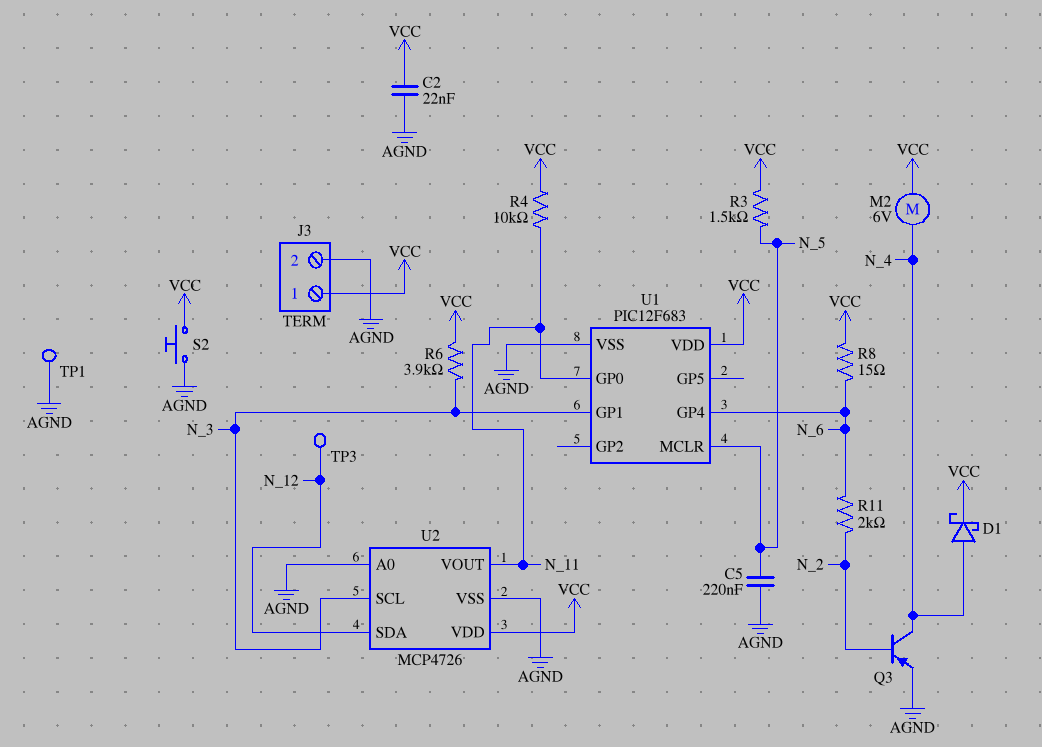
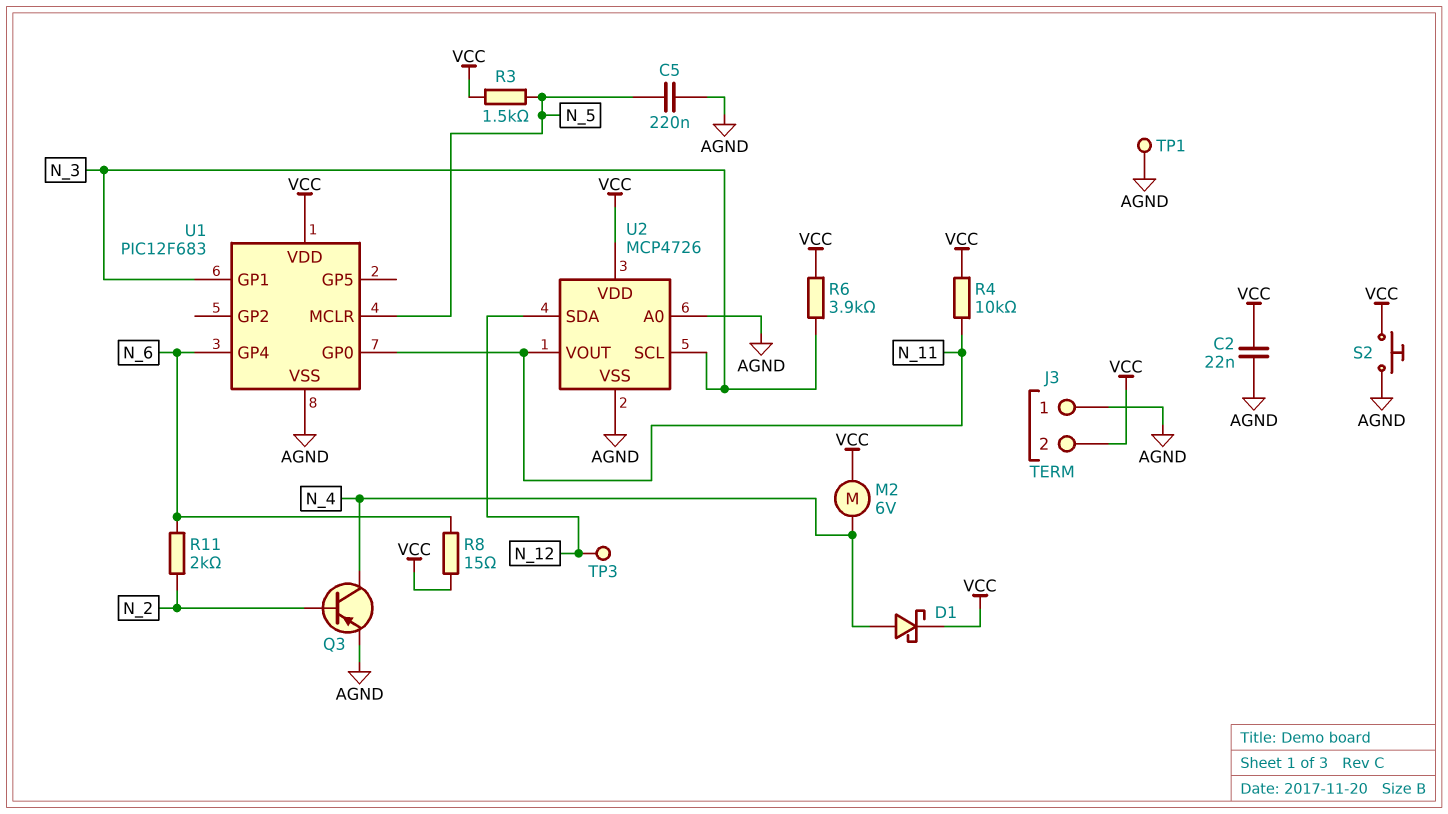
J3 pin 1: VCC -> AGND
J3 pin 2: AGND -> VCC

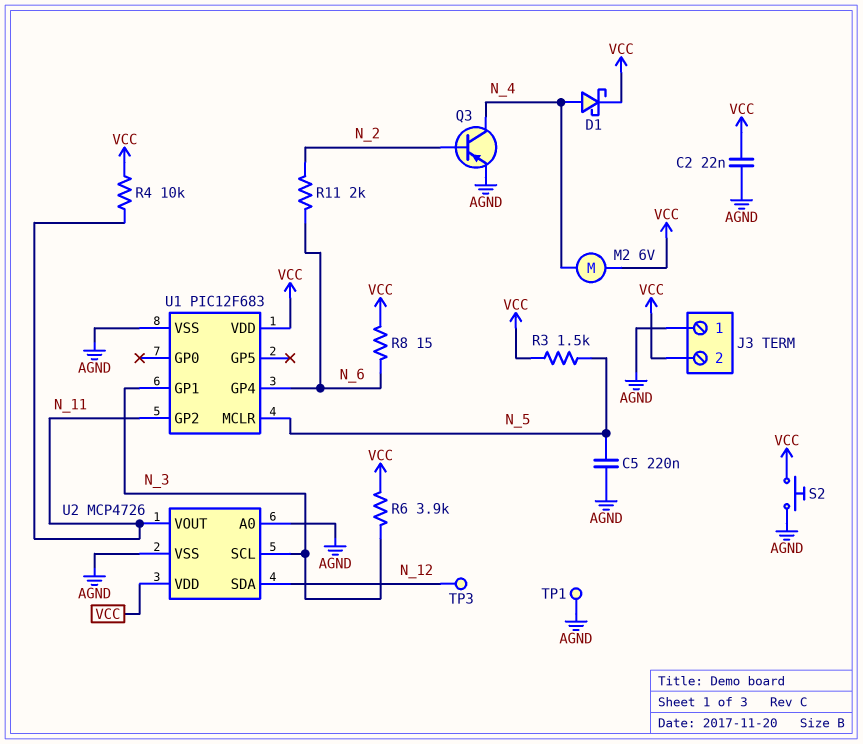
U1 pin GP0: N_11 -> none
U1 pin GP2: none -> N_11

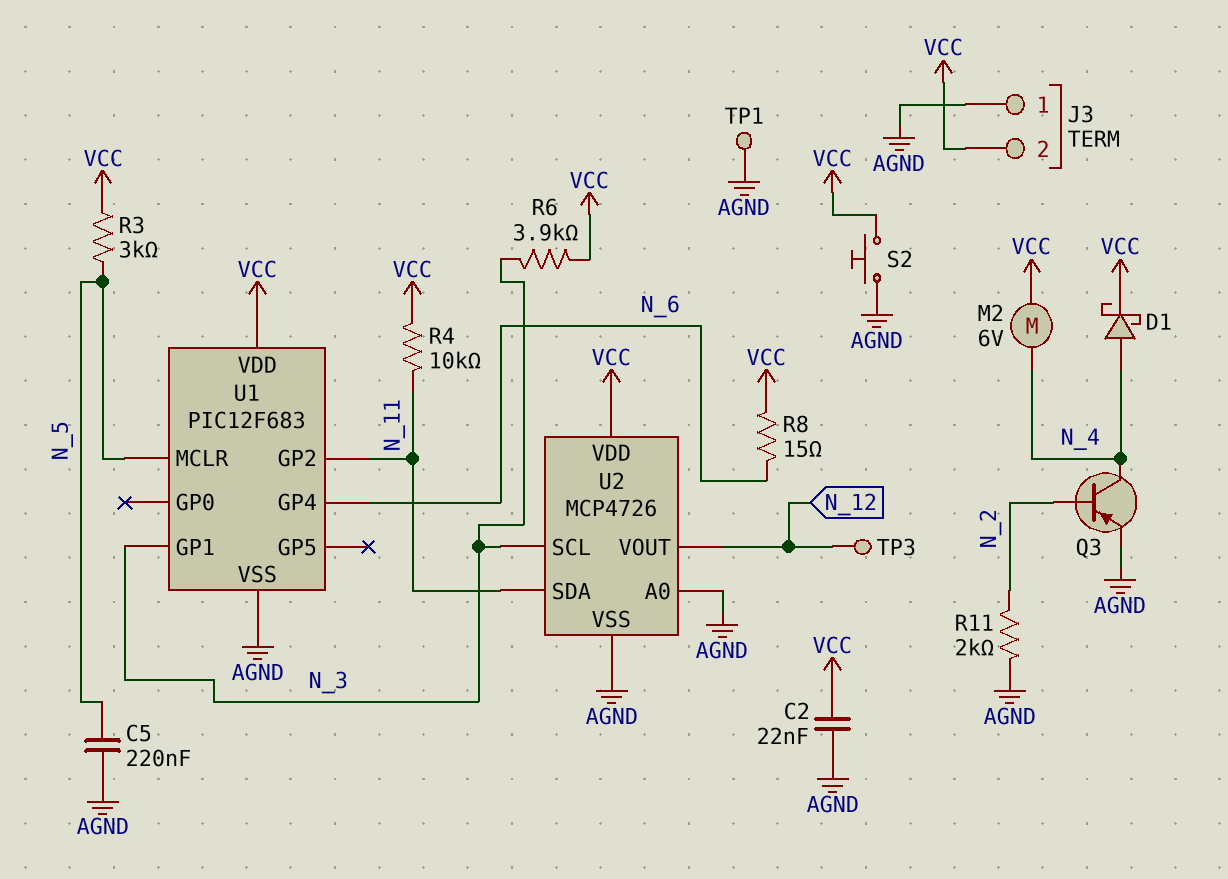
R3: 1.5k (N_5, VCC) -> 3k (N_5, VCC)
R11: 2k (N_2, N_6) -> 2k (AGND, N_2)
U2 pin SDA: N_12 -> N_11
U2 pin VOUT: N_11 -> N_12

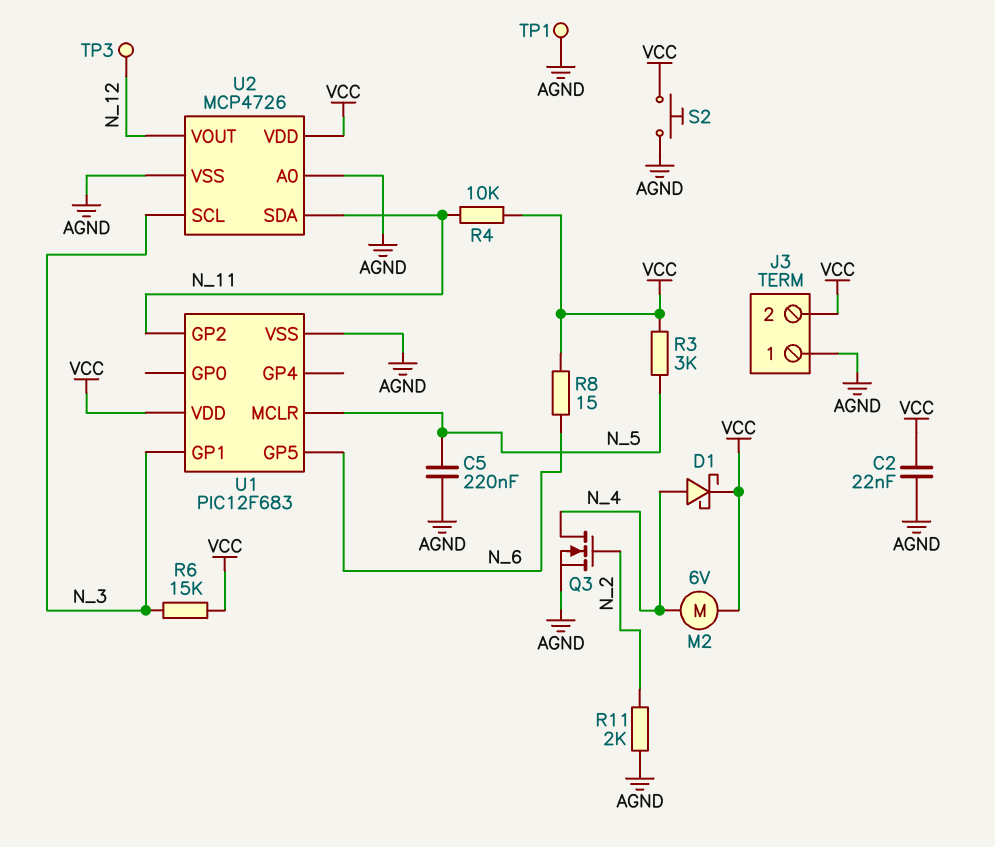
Q3: PNP (B N_2, C N_4, E AGND) -> NMOS (G N_2, D N_4, S AGND)
R6: 3.9k (N_3, VCC) -> 15k (N_3, VCC)
U1 pin GP4: N_6 -> none
U1 pin GP5: none -> N_6

